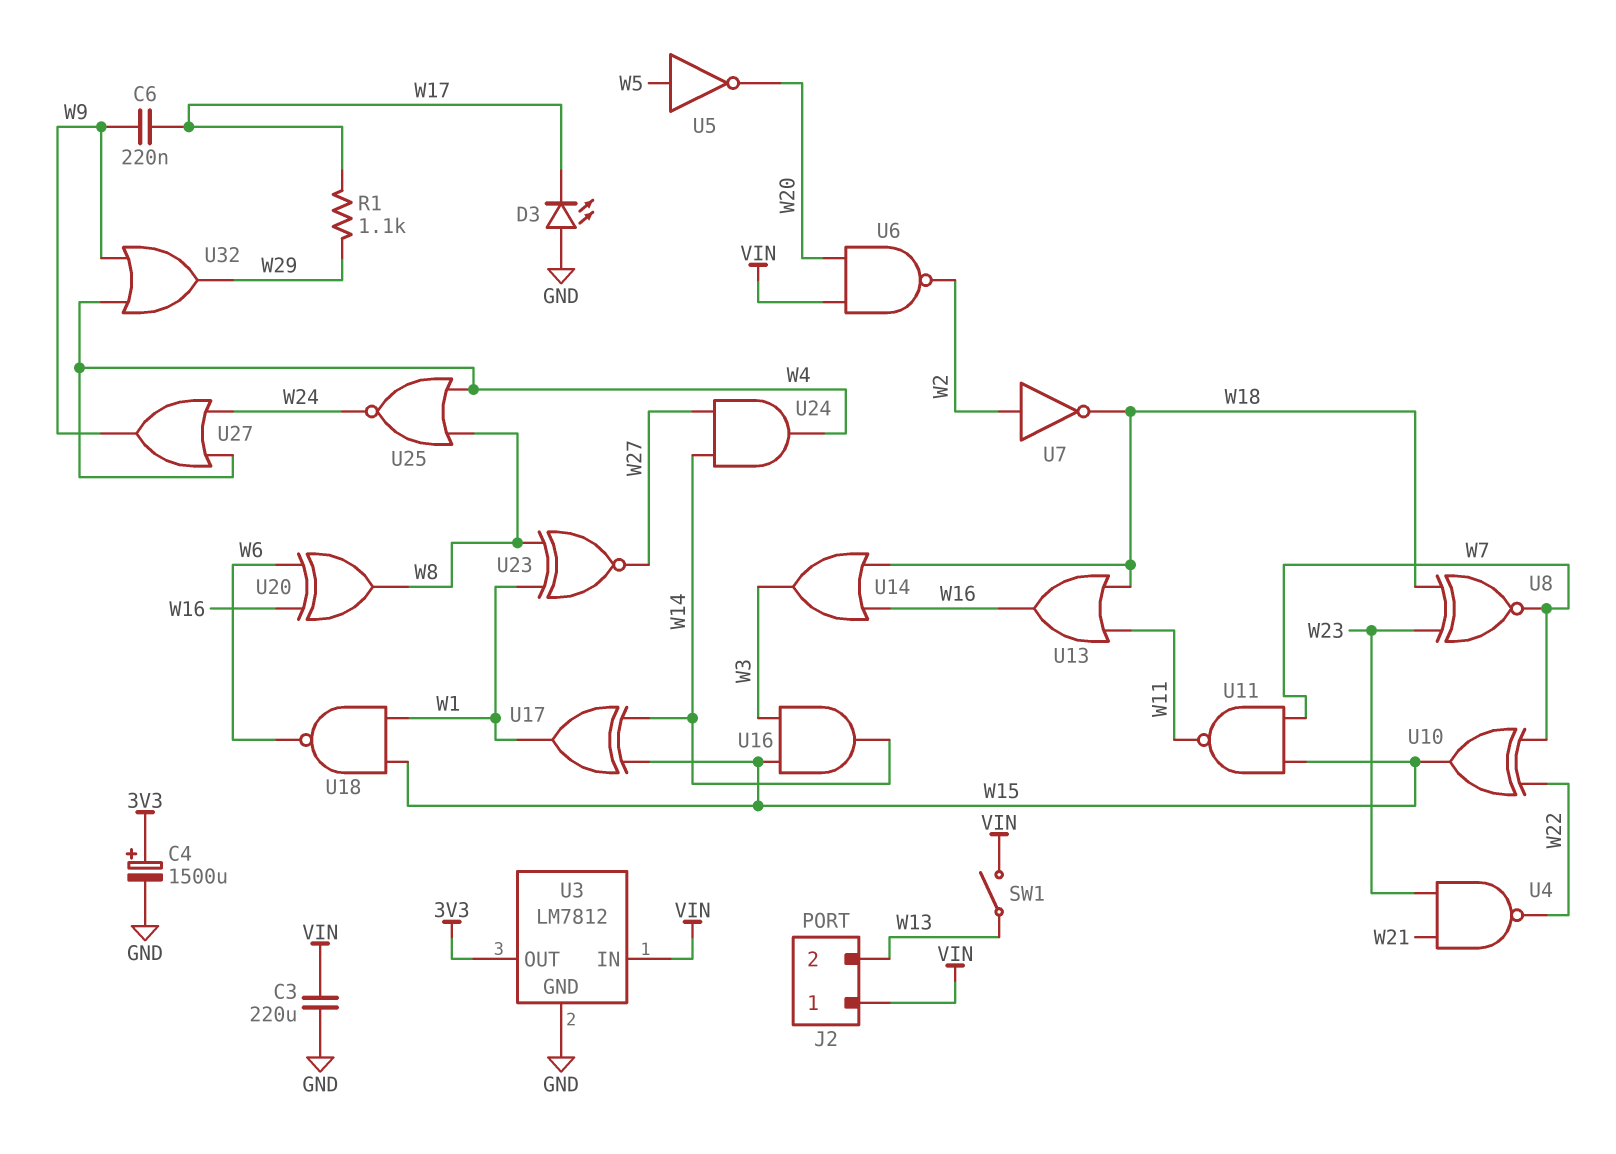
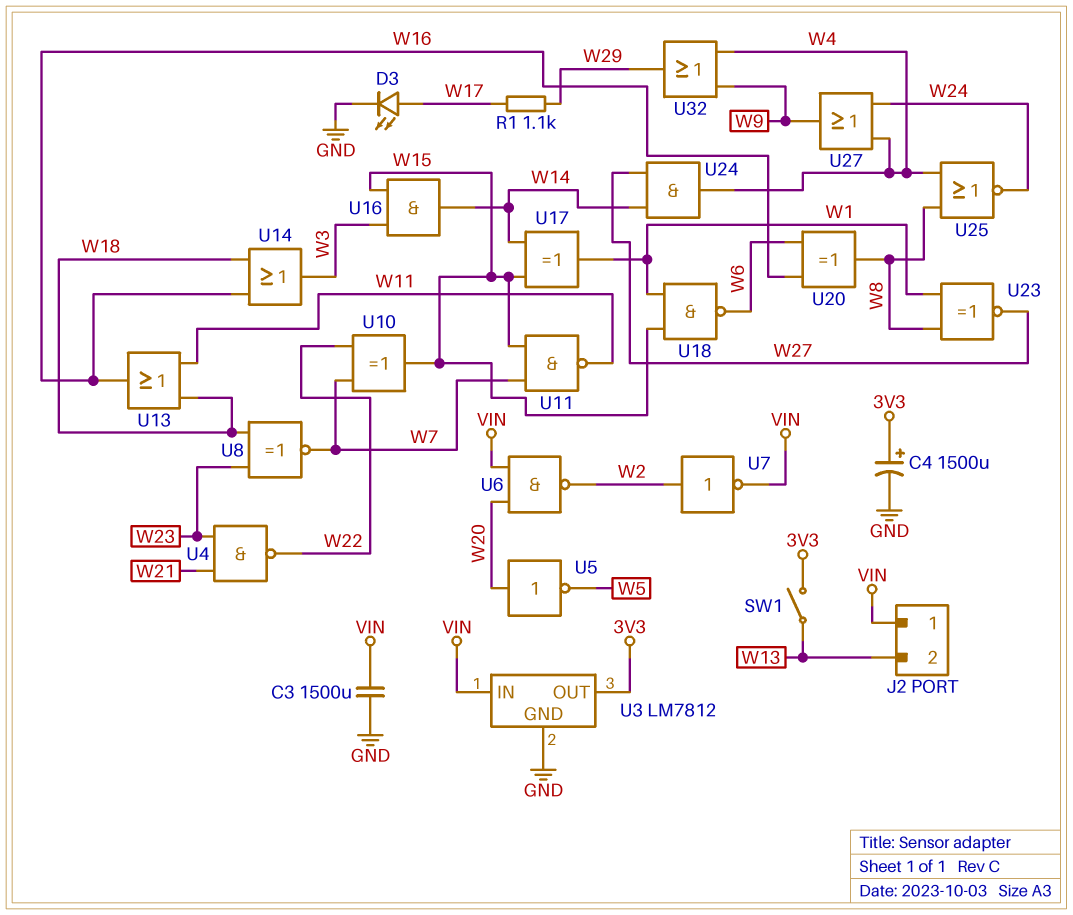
C3: 220uF (GND, VIN) -> 1500uF (GND, VIN)
C6: 220nF (W9, W17) -> none
D3: LED (A GND, K W17) -> LED (A W17, K GND)
SW1: switch (VIN, W13) -> switch (3V3, W13)
U5: NOT (in W5, out W20) -> NOT (in W20, out W5)
U7: NOT (in W2, out W18) -> NOT (in W2, out VIN)

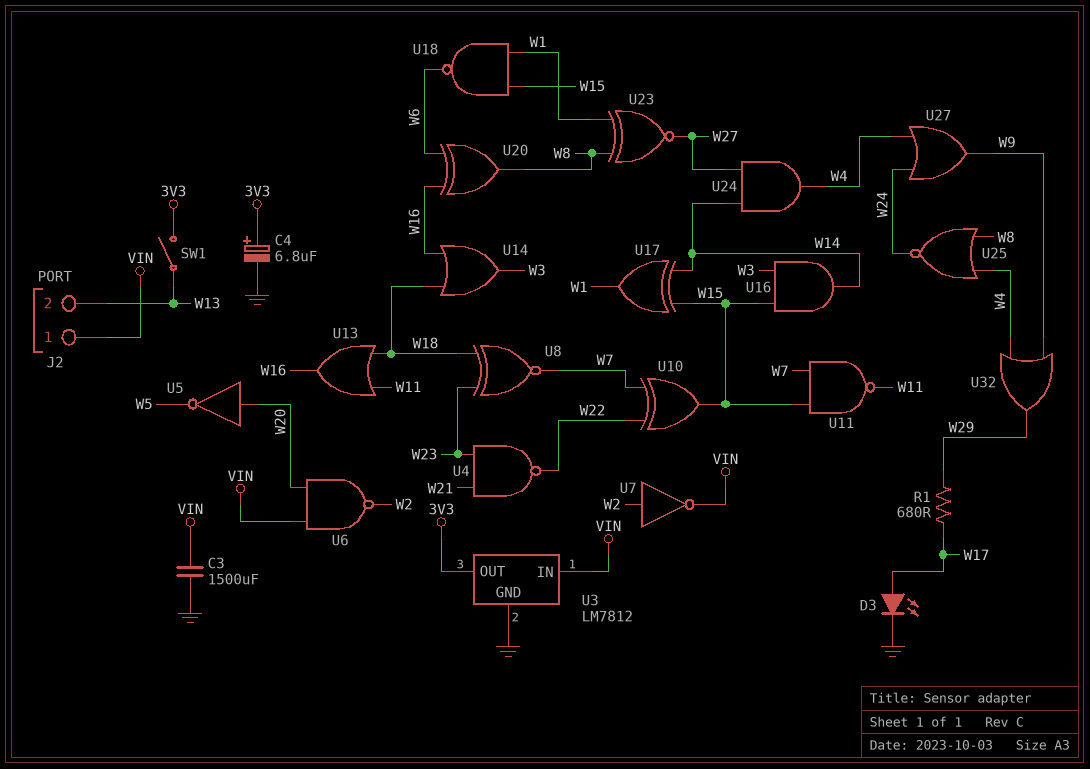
C4: 1500uF (plus 3V3, minus GND) -> 6.8uF (plus 3V3, minus GND)
R1: 1.1k (W17, W29) -> 680 (W17, W29)

